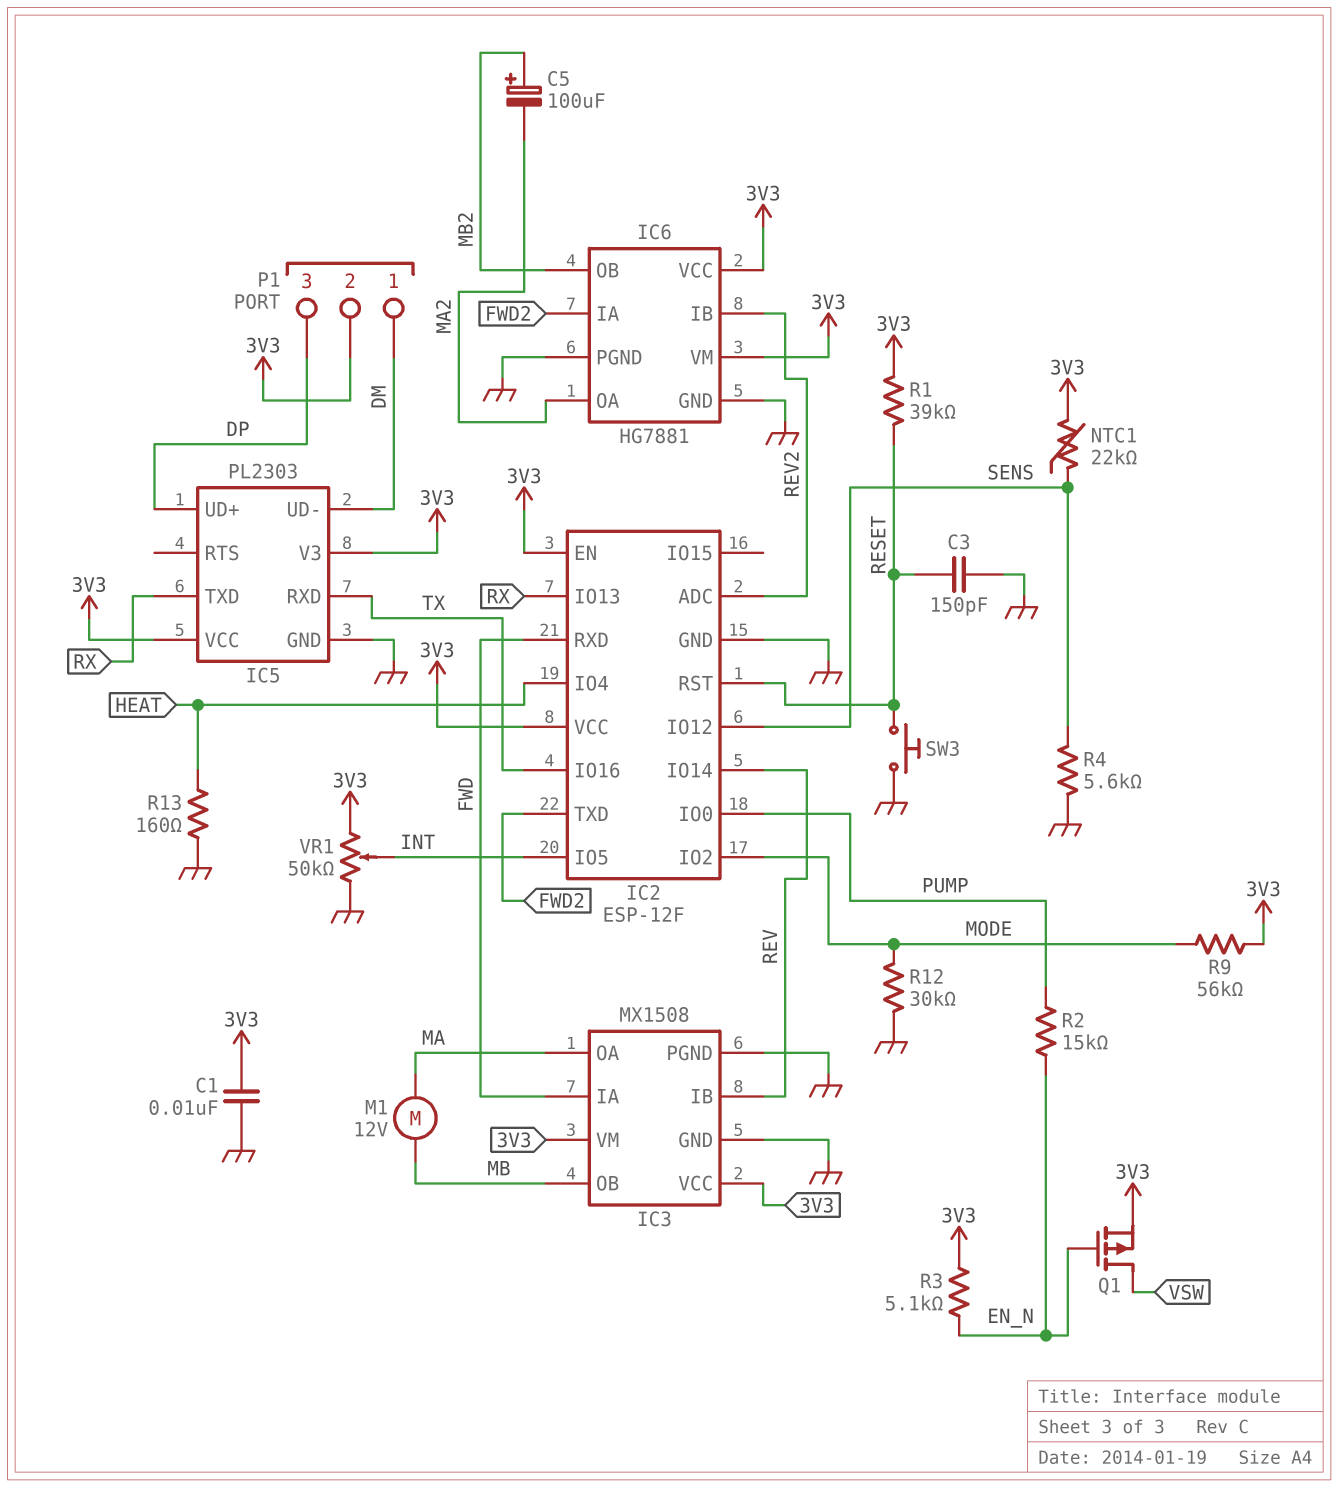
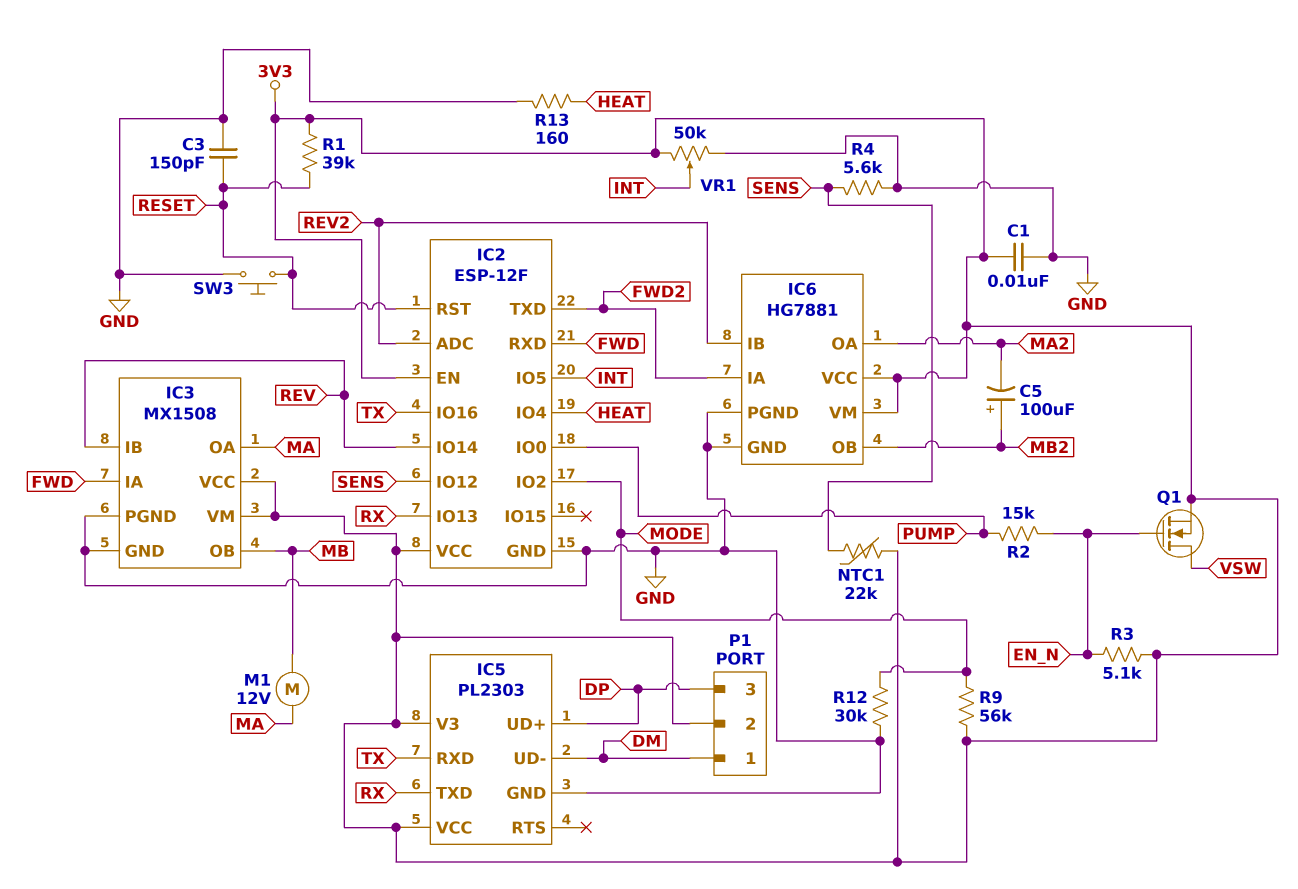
Q1: PMOS (G EN_N, D VSW, S 3V3) -> NMOS (G EN_N, D VSW, S 3V3)

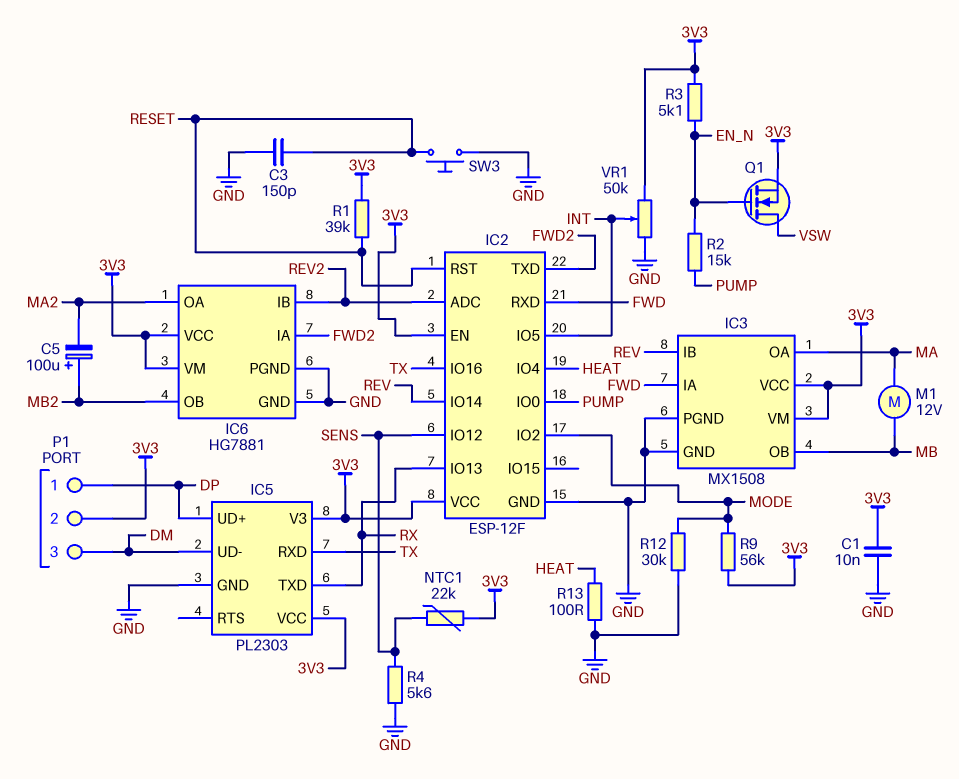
P1 pin 1: DM -> DP
P1 pin 3: DP -> DM
R13: 160 (GND, HEAT) -> 100 (GND, HEAT)

